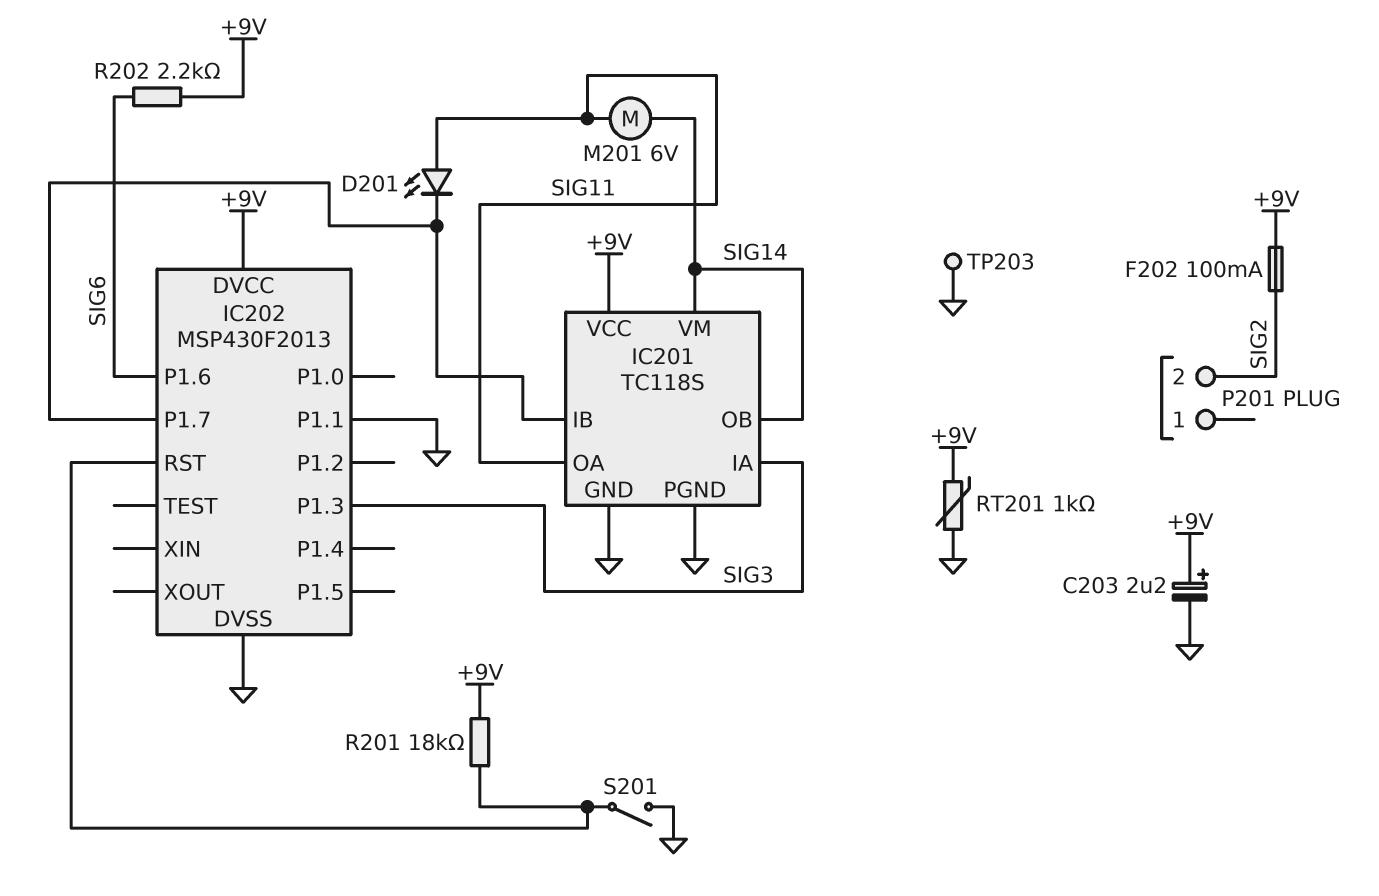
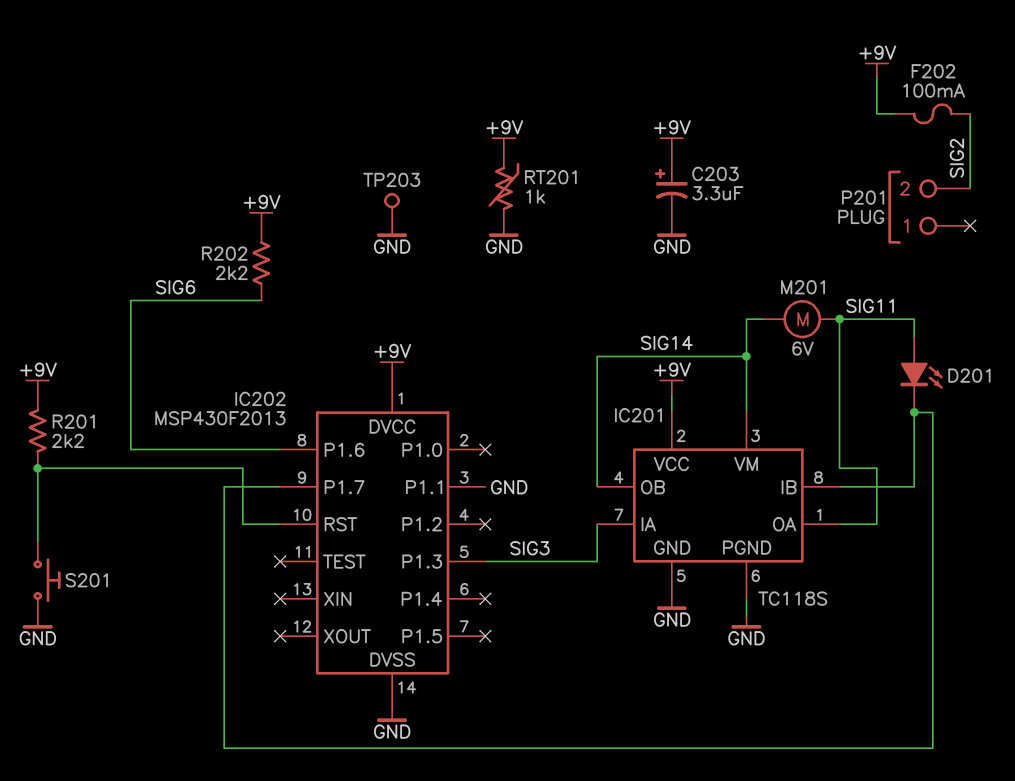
C203: 2.2uF (plus +9V, minus GND) -> 3.3uF (plus +9V, minus GND)
R201: 18k (+9V, IC202/RST) -> 2.2k (+9V, IC202/RST)
S201: switch (GND, IC202/RST) -> button (GND, IC202/RST)

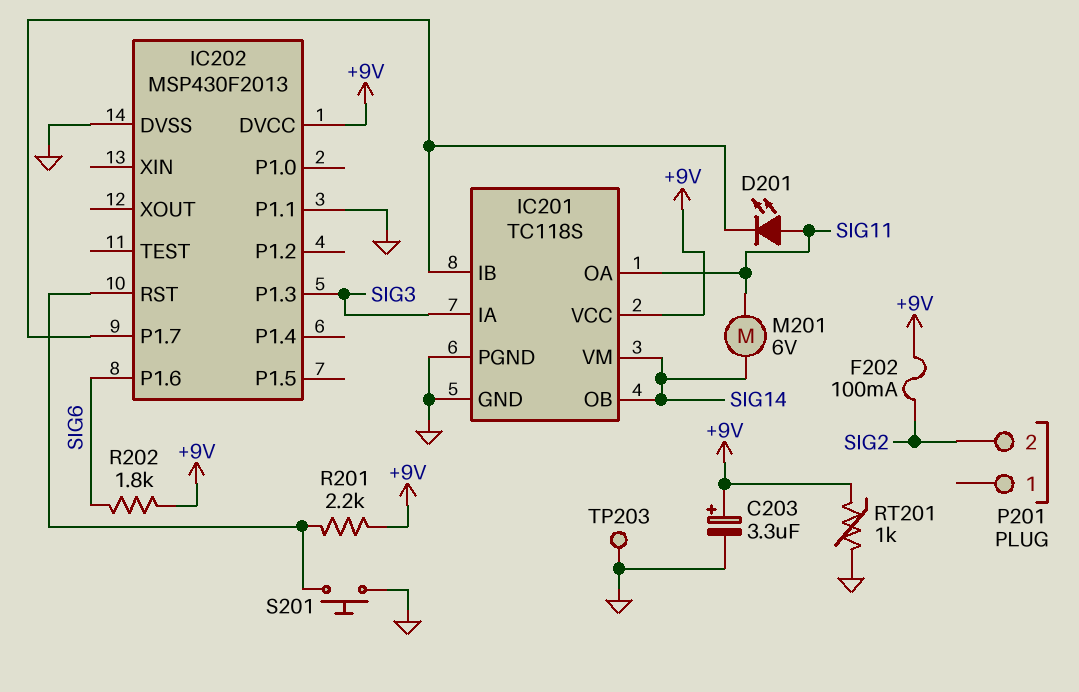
R202: 2.2k (+9V, SIG6) -> 1.8k (+9V, SIG6)

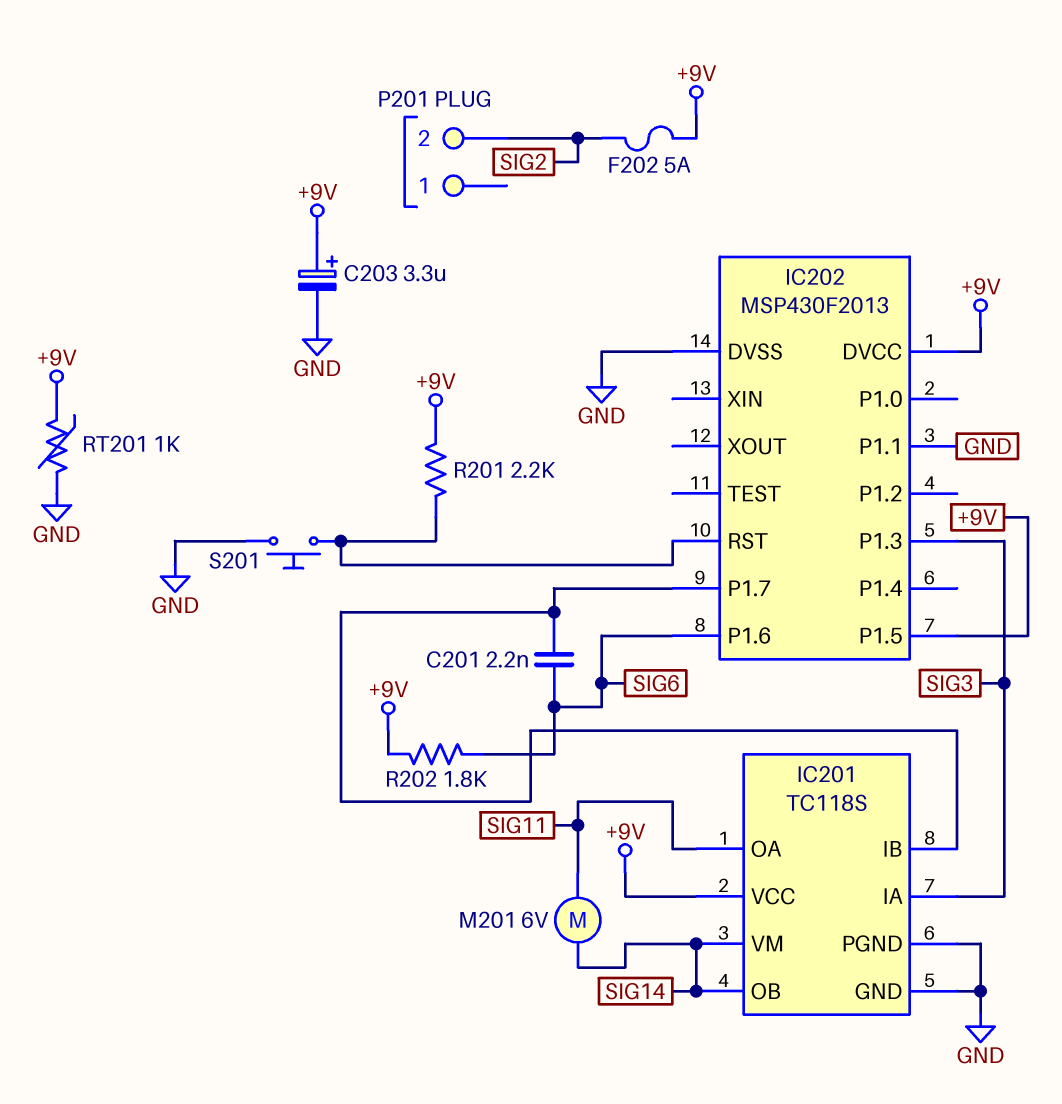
C201: none -> 2.2nF (IC201/IB, SIG6)
D201: LED (A SIG11, K IC201/IB) -> none
F202: 100mA (+9V, SIG2) -> 5A (+9V, SIG2)
IC202 pin P1.5: none -> +9V
TP203: test point (GND) -> none

